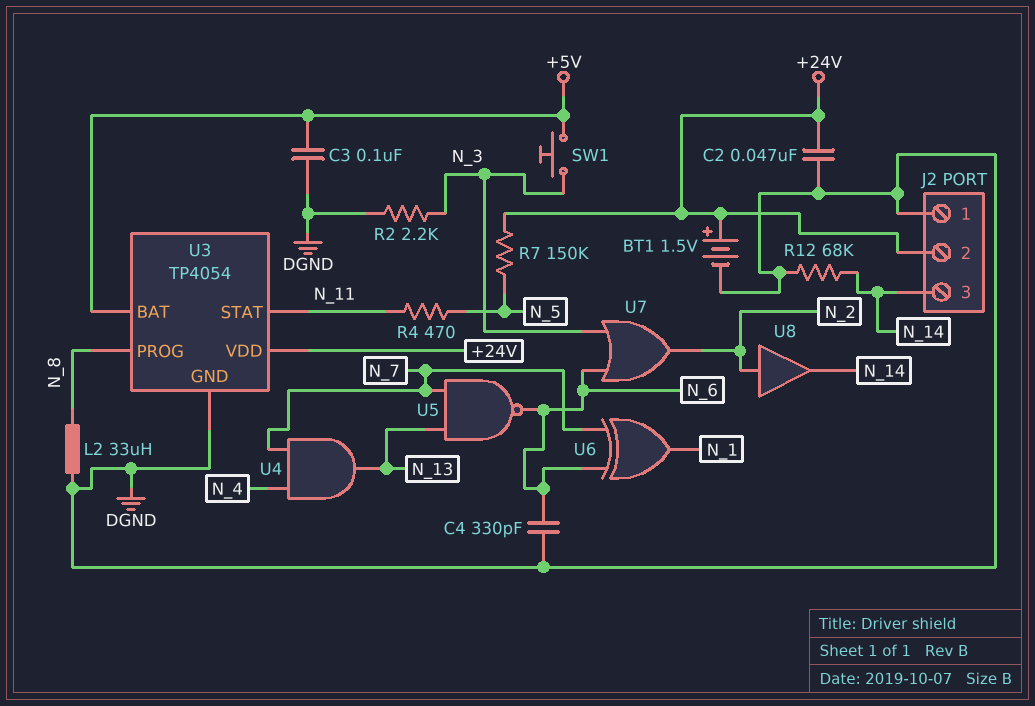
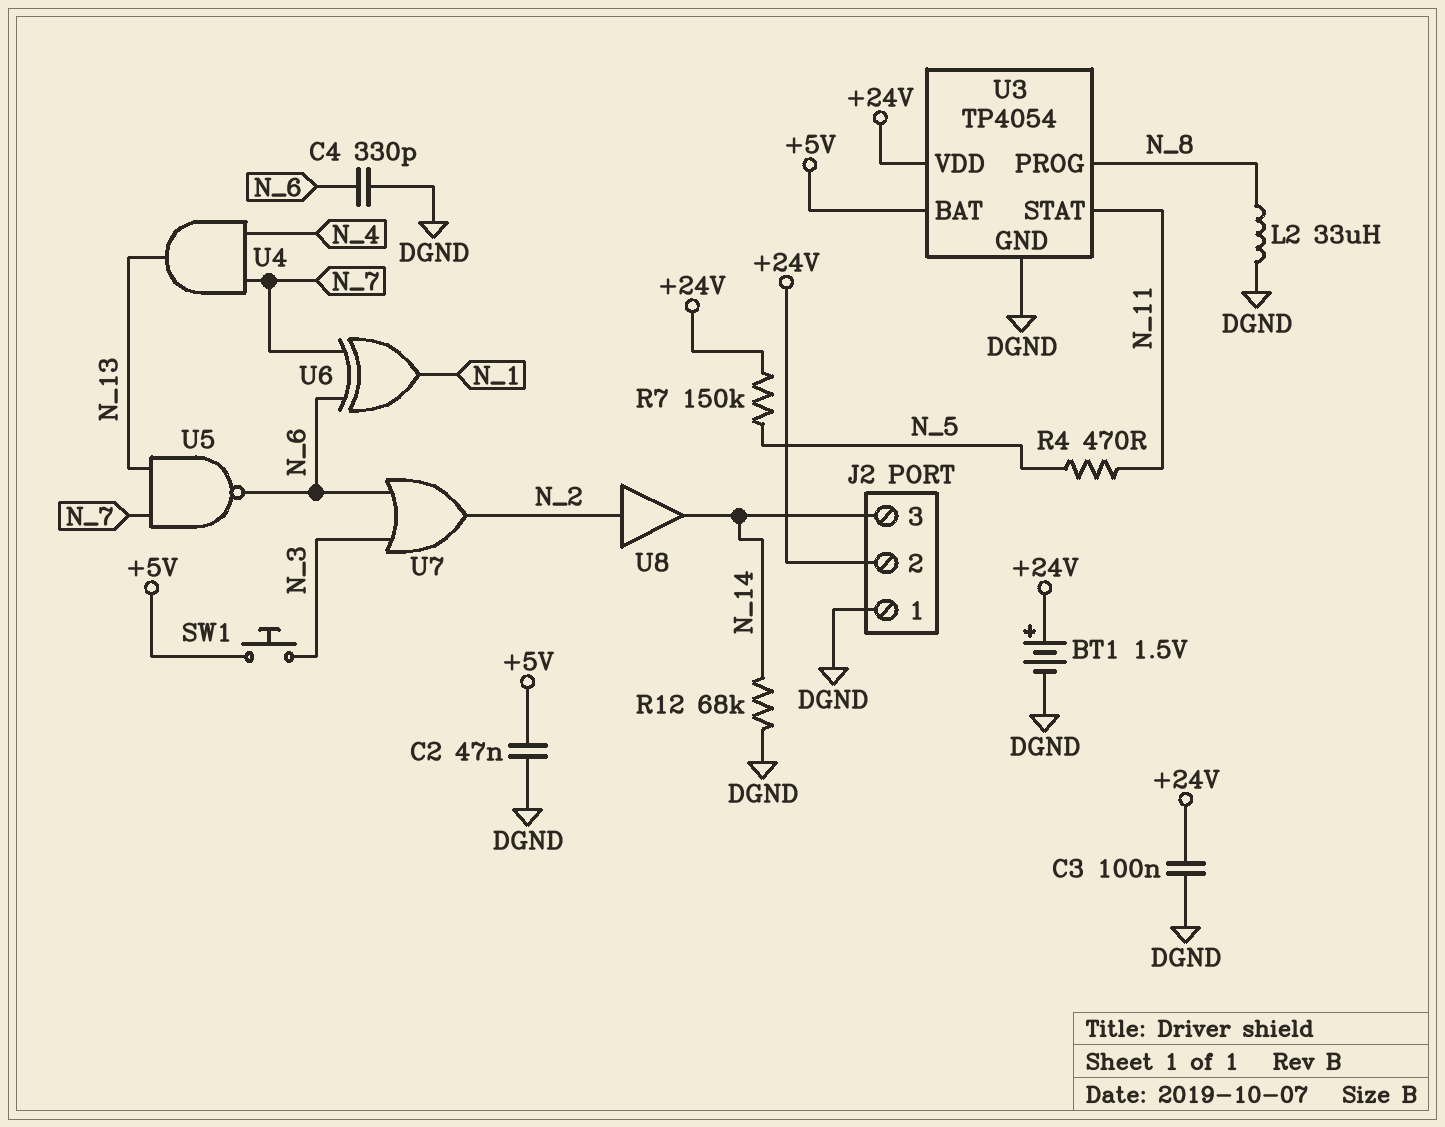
C2: 47nF (+24V, DGND) -> 47nF (+5V, DGND)
C3: 100nF (+5V, DGND) -> 100nF (+24V, DGND)
R2: 2.2k (DGND, N_3) -> none

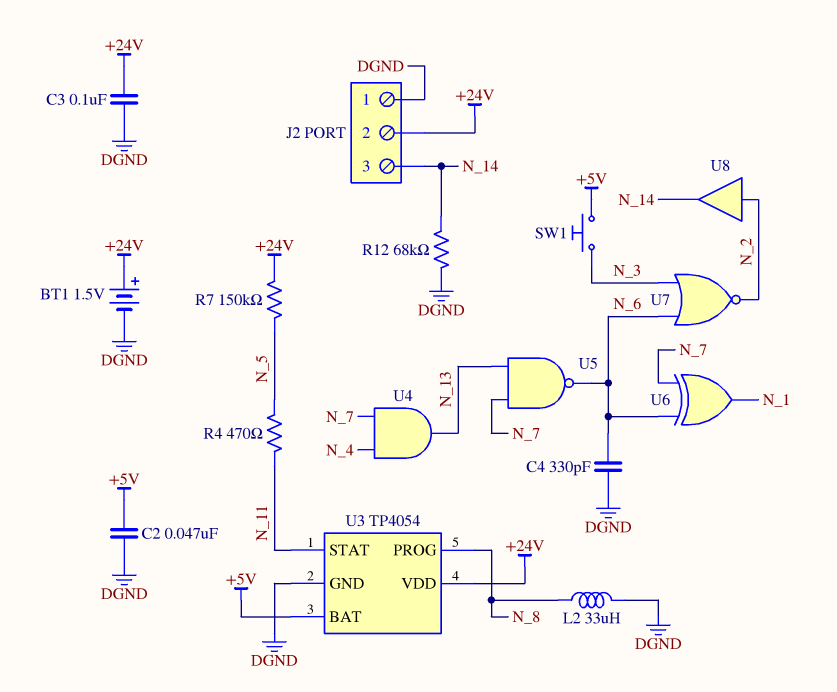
U7: OR (in N_3, in N_6, out N_2) -> NOR (in N_3, in N_6, out N_2)

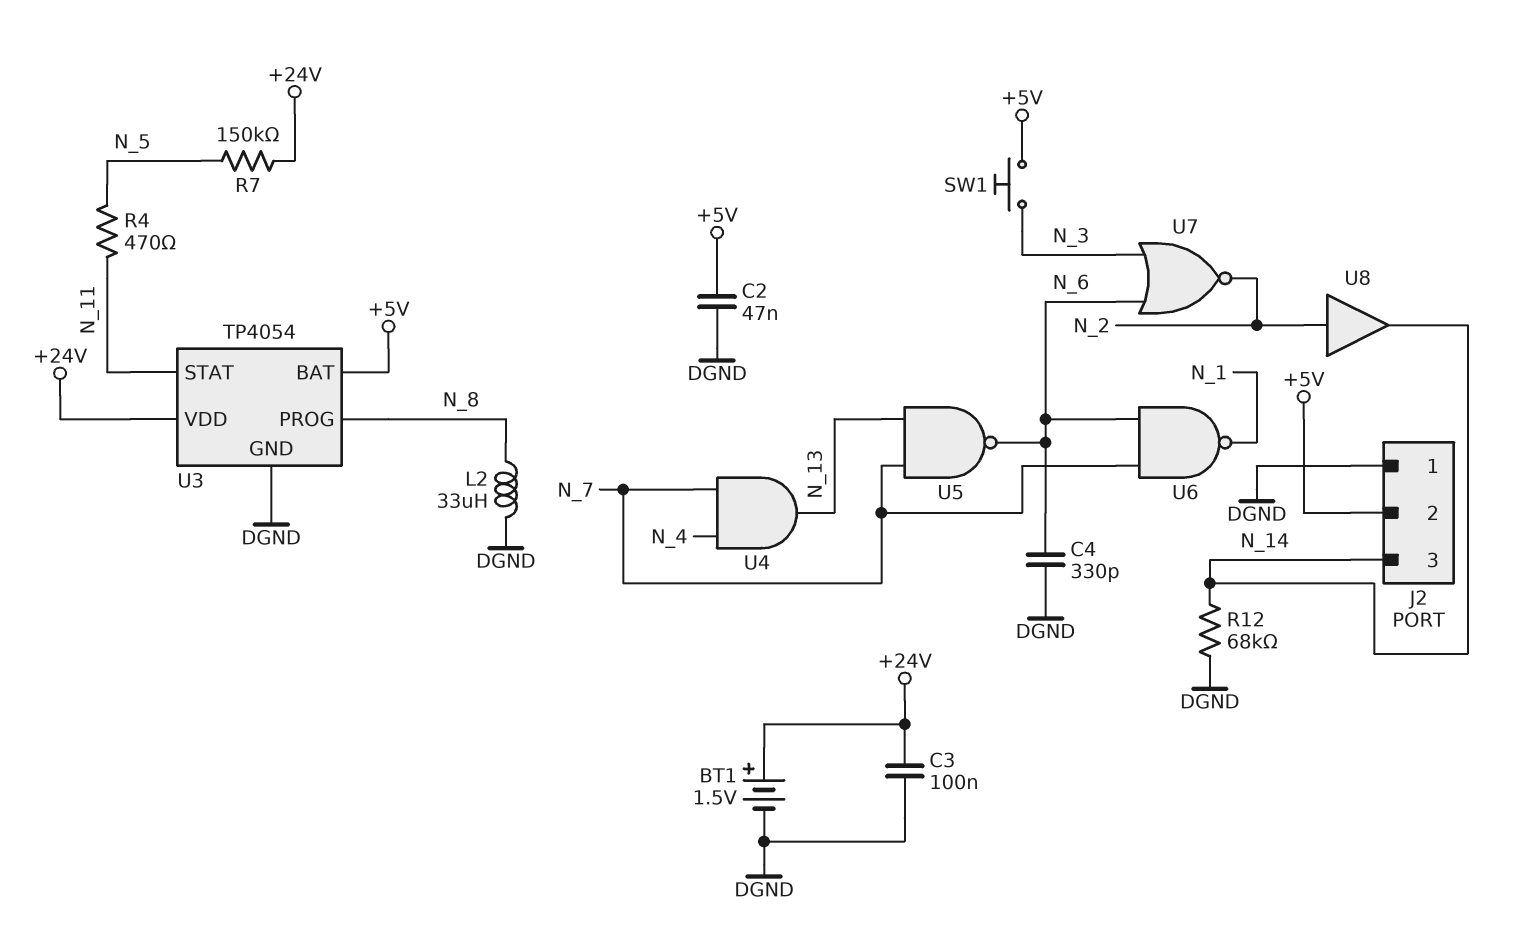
J2 pin 2: +24V -> +5V
U6: XOR (in N_6, in N_7, out N_1) -> NAND (in N_6, in N_7, out N_1)

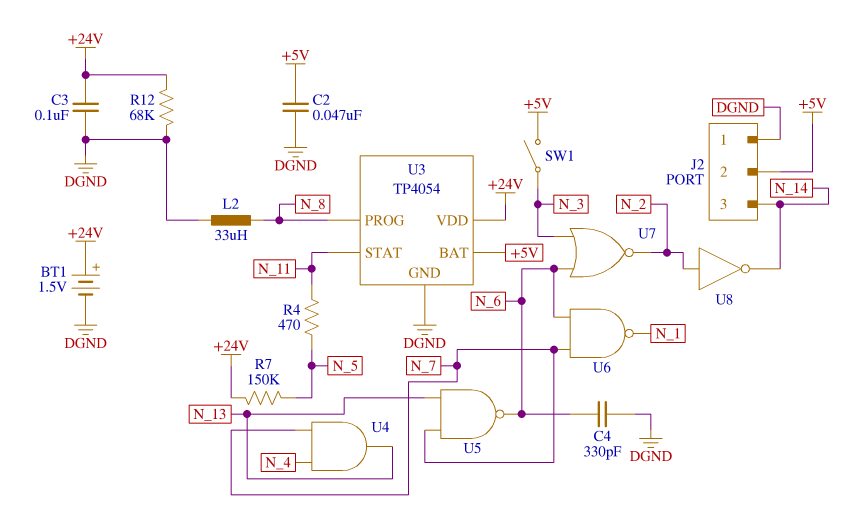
R12: 68k (DGND, N_14) -> 68k (+24V, DGND)
SW1: button (+5V, N_3) -> switch (+5V, N_3)
U8: buffer (in N_2, out N_14) -> NOT (in N_2, out N_14)

